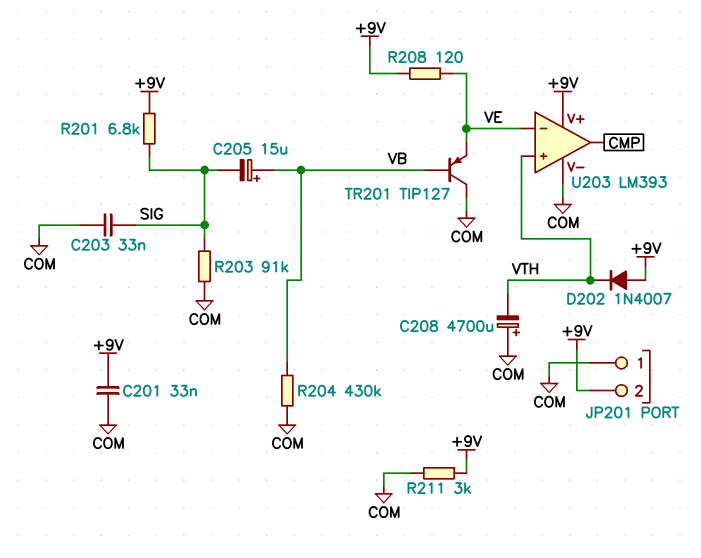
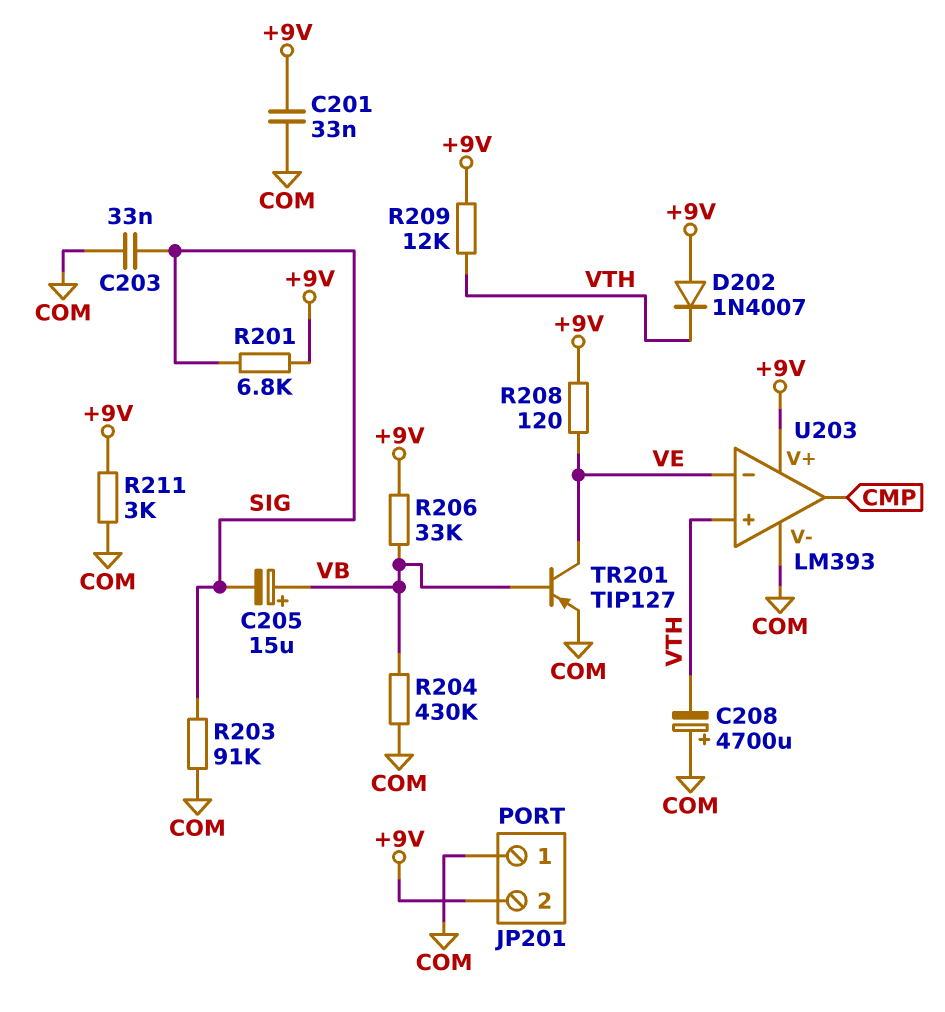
R206: none -> 33k (+9V, VB)
R209: none -> 12k (+9V, VTH)
TR201: PNP TIP127 (B VB, C COM, E VE) -> PNP TIP127 (B VB, C VE, E COM)

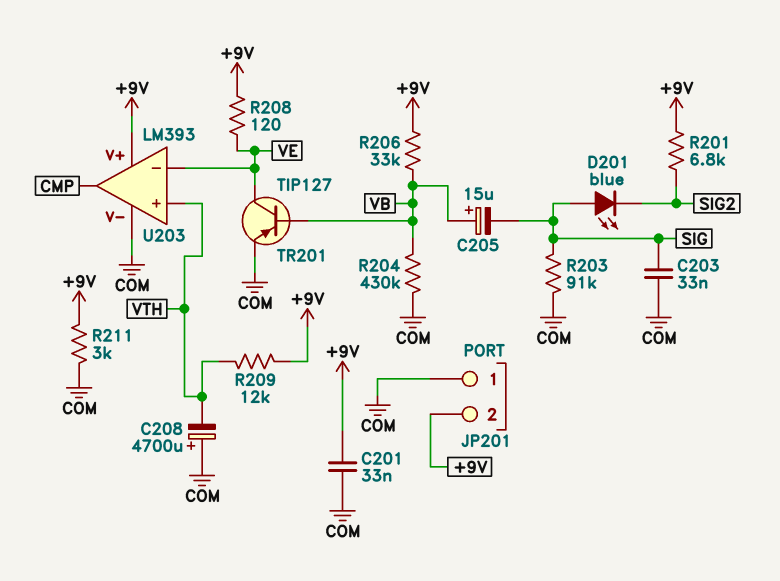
D201: none -> LED blue (A SIG, K SIG2)
D202: diode 1N4007 (A +9V, K VTH) -> none
R201: 6.8k (+9V, SIG) -> 6.8k (+9V, SIG2)

